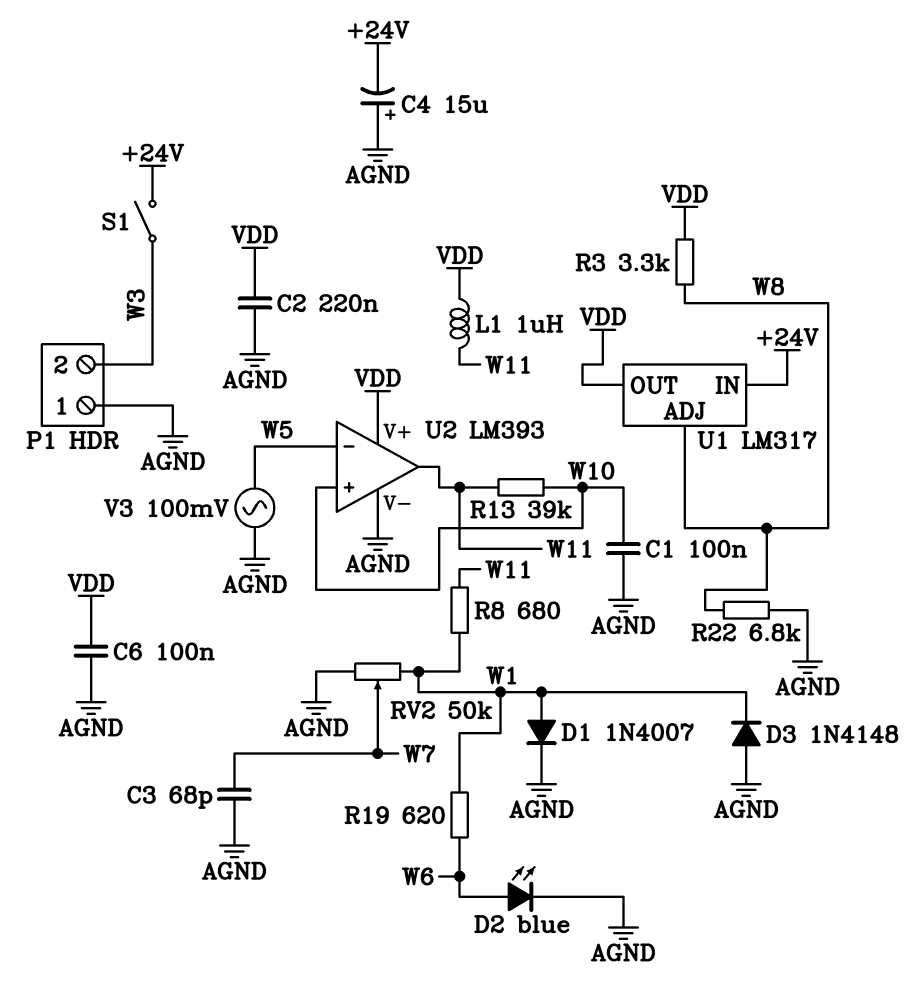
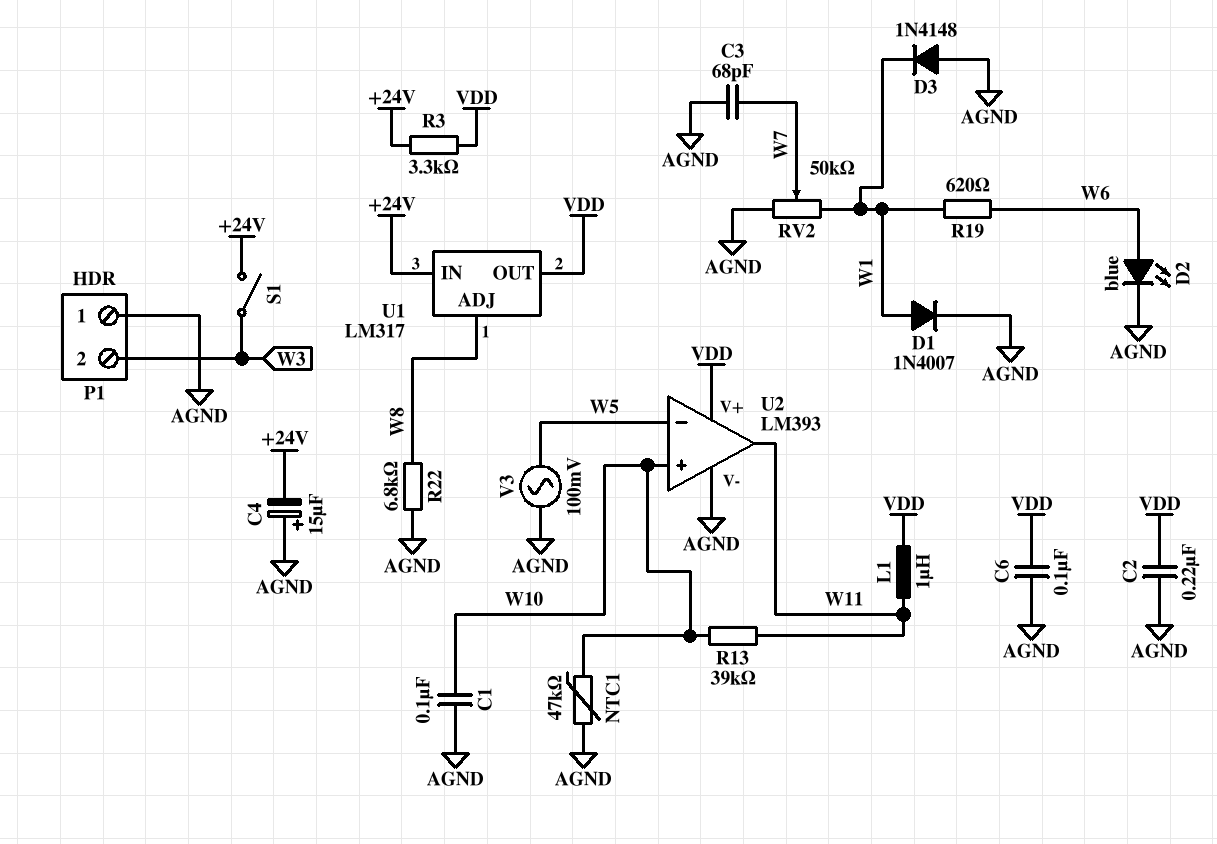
NTC1: none -> 47k (AGND, W10)
R3: 3.3k (VDD, W8) -> 3.3k (+24V, VDD)
R8: 680 (W1, W11) -> none

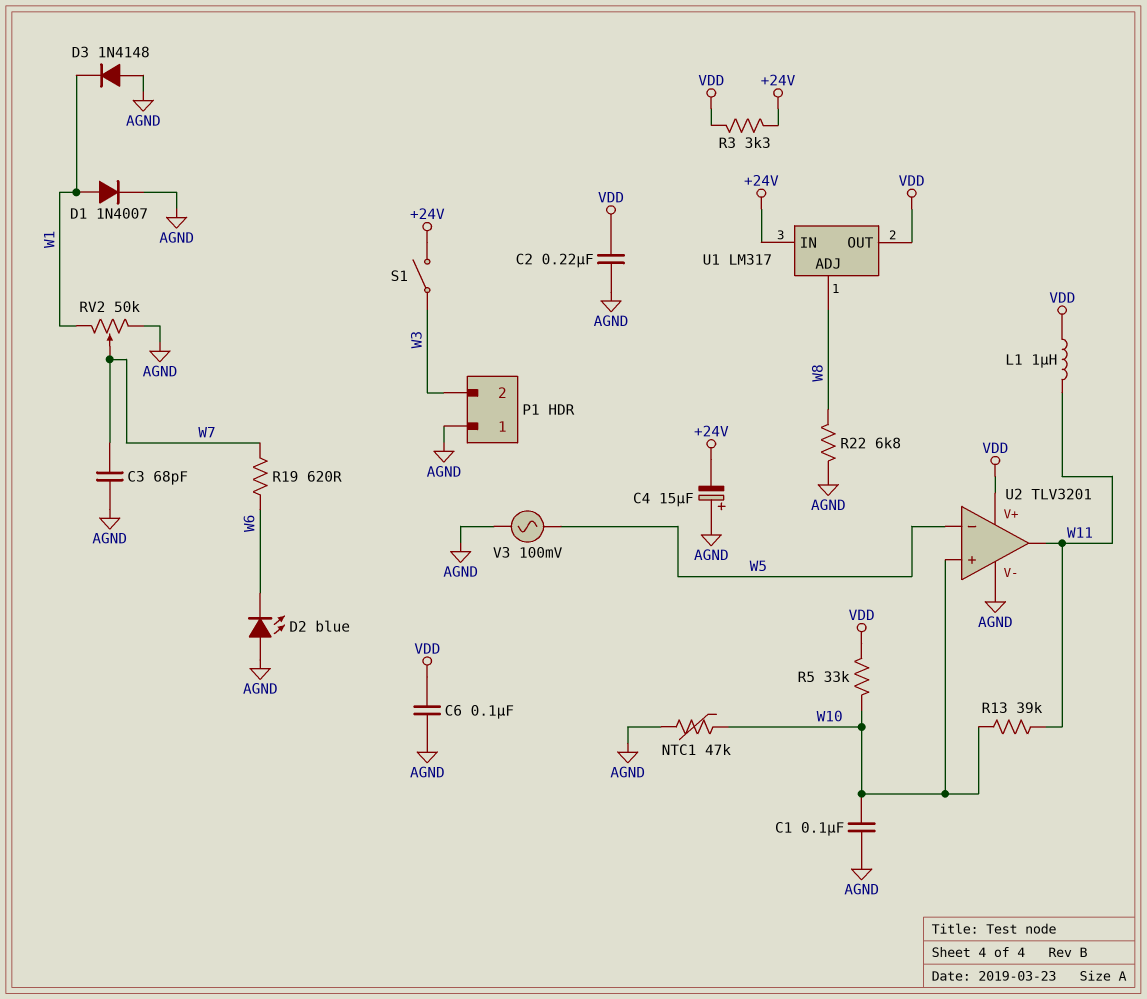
D2: LED blue (A W6, K AGND) -> LED blue (A AGND, K W6)
R5: none -> 33k (VDD, W10)
R19: 620 (W1, W6) -> 620 (W6, W7)
U2: LM393 -> TLV3201

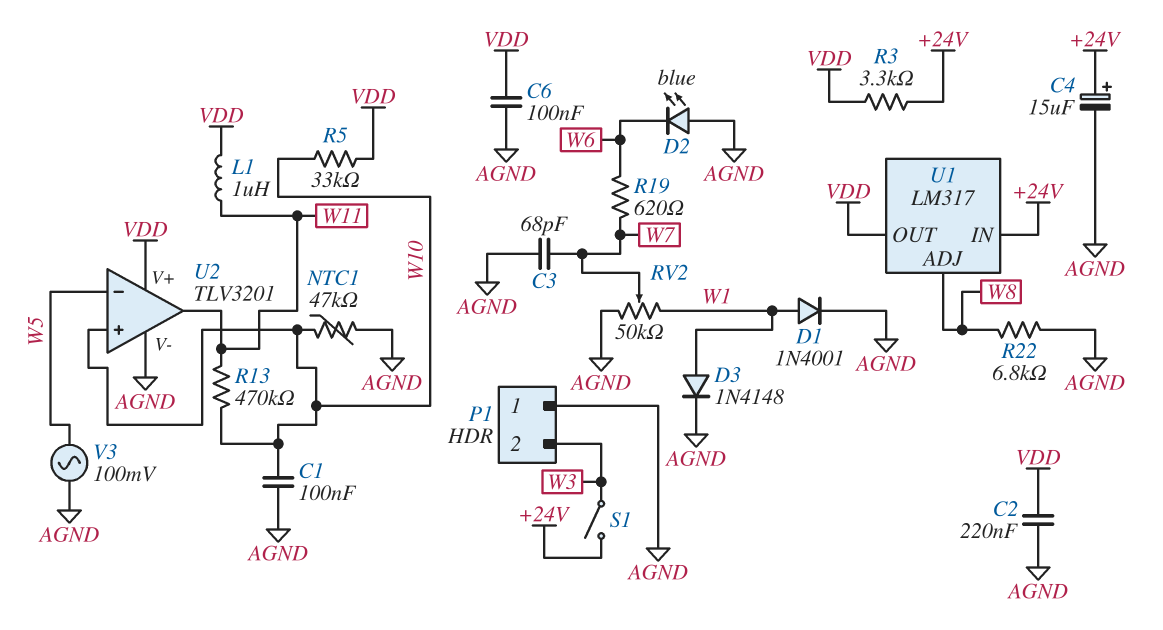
C4: 15uF (plus AGND, minus +24V) -> 15uF (plus +24V, minus AGND)
D1: diode 1N4007 (A W1, K AGND) -> diode 1N4001 (A W1, K AGND)
D3: diode 1N4148 (A AGND, K W1) -> diode 1N4148 (A W1, K AGND)
R13: 39k (W10, W11) -> 470k (W10, W11)

